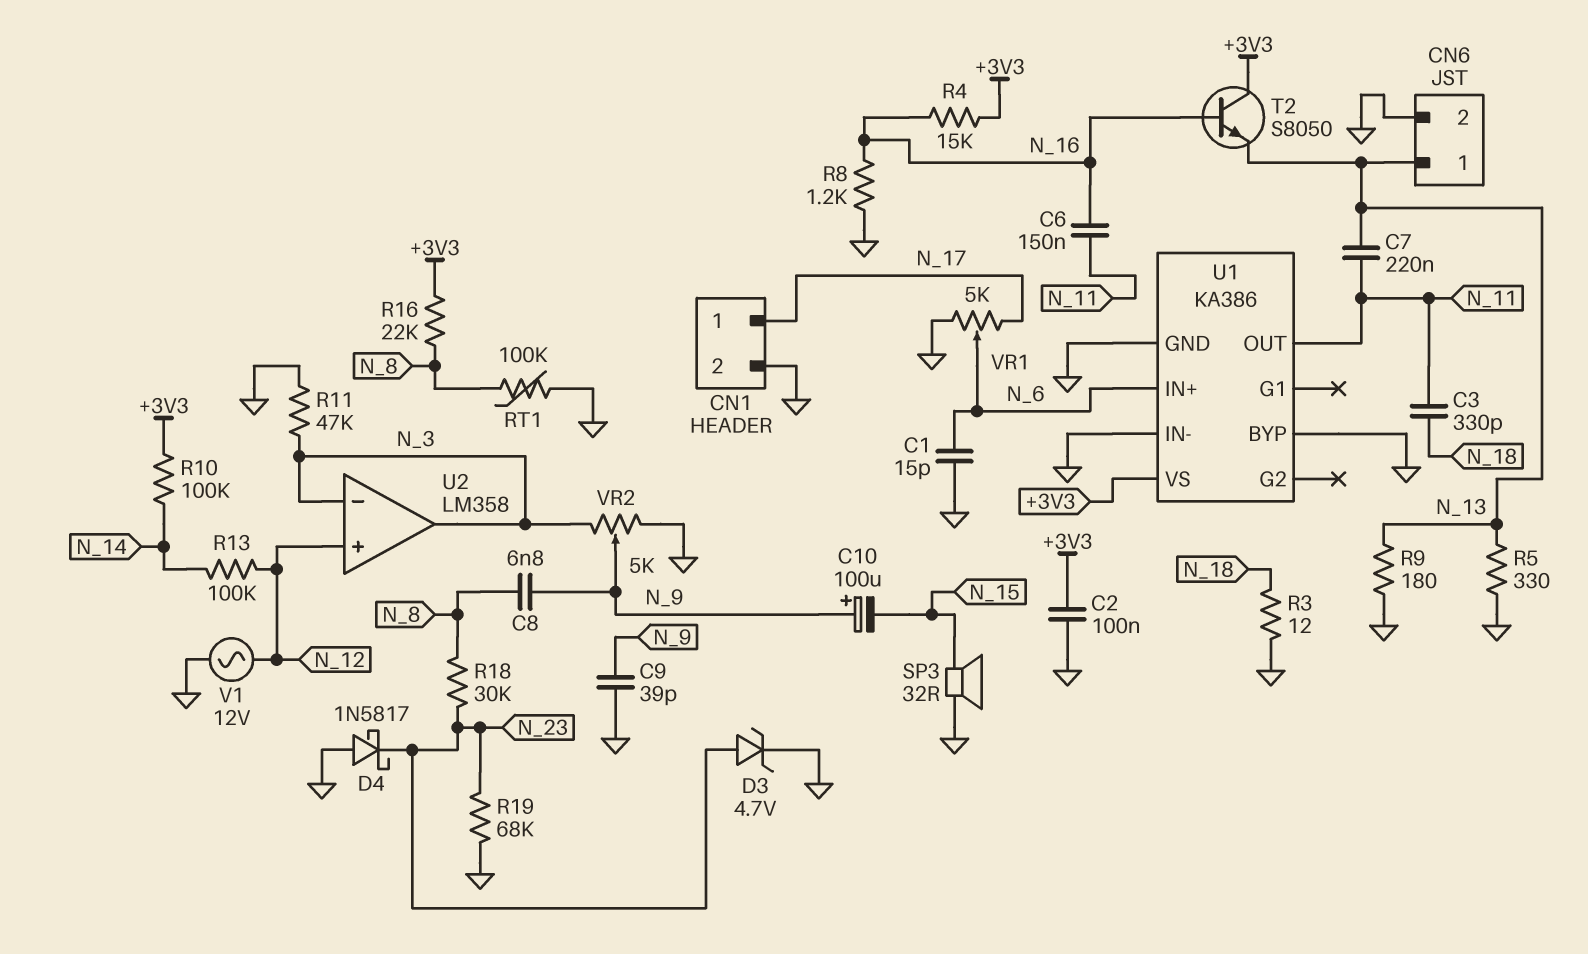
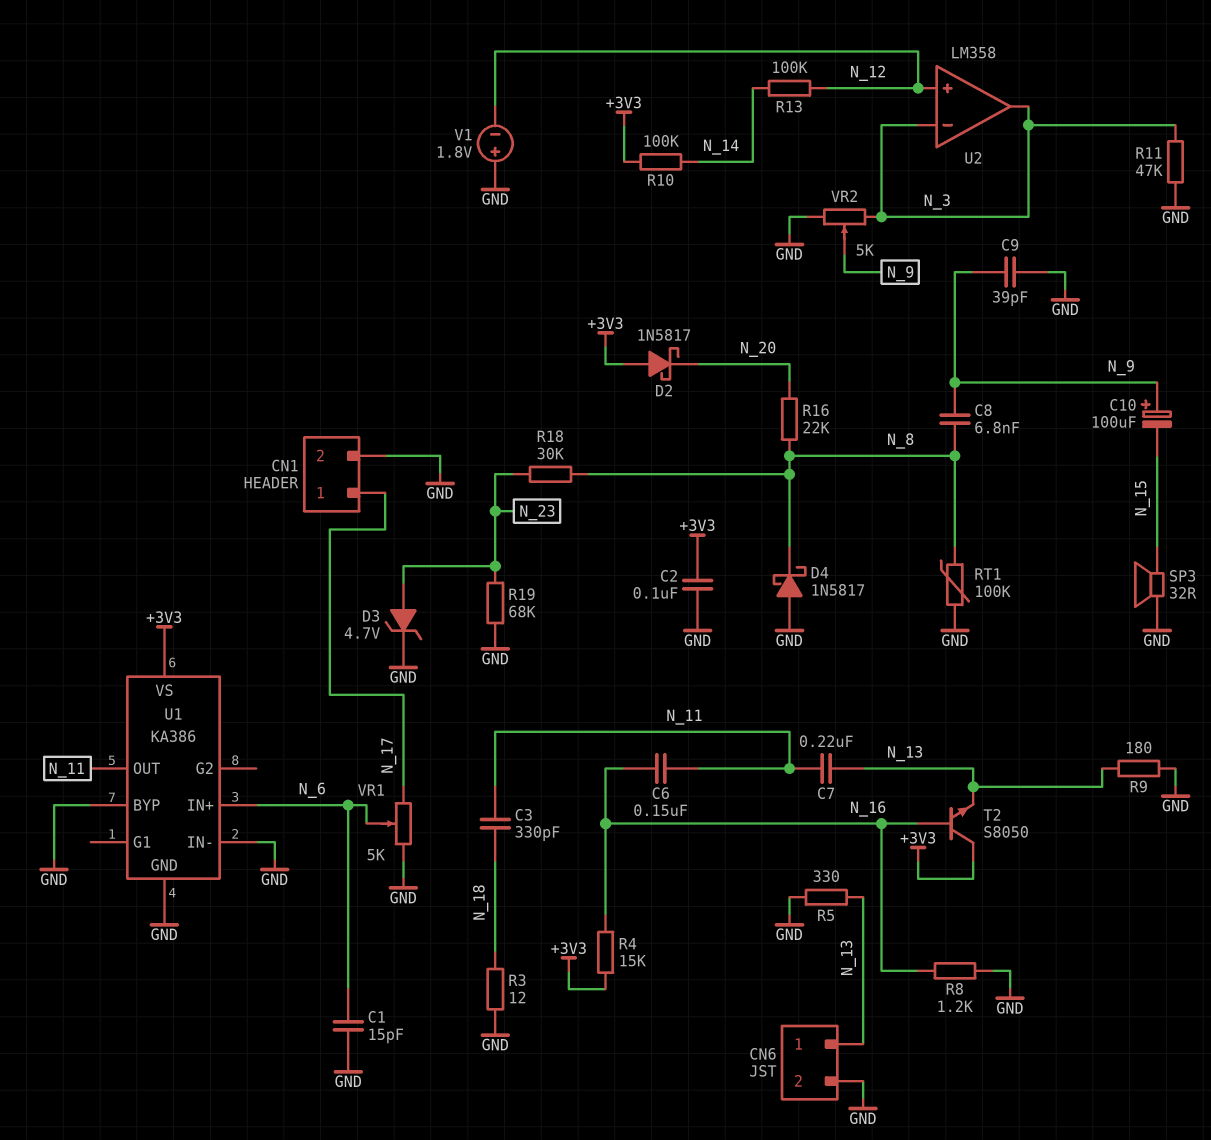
D2: none -> schottky 1N5817 (A +3V3, K N_20)
D4: schottky 1N5817 (A GND, K N_23) -> schottky 1N5817 (A GND, K N_8)
R16: 22k (+3V3, N_8) -> 22k (N_8, N_20)
V1: AC 12V (GND, N_12) -> 1.8V (plus GND, minus N_12)

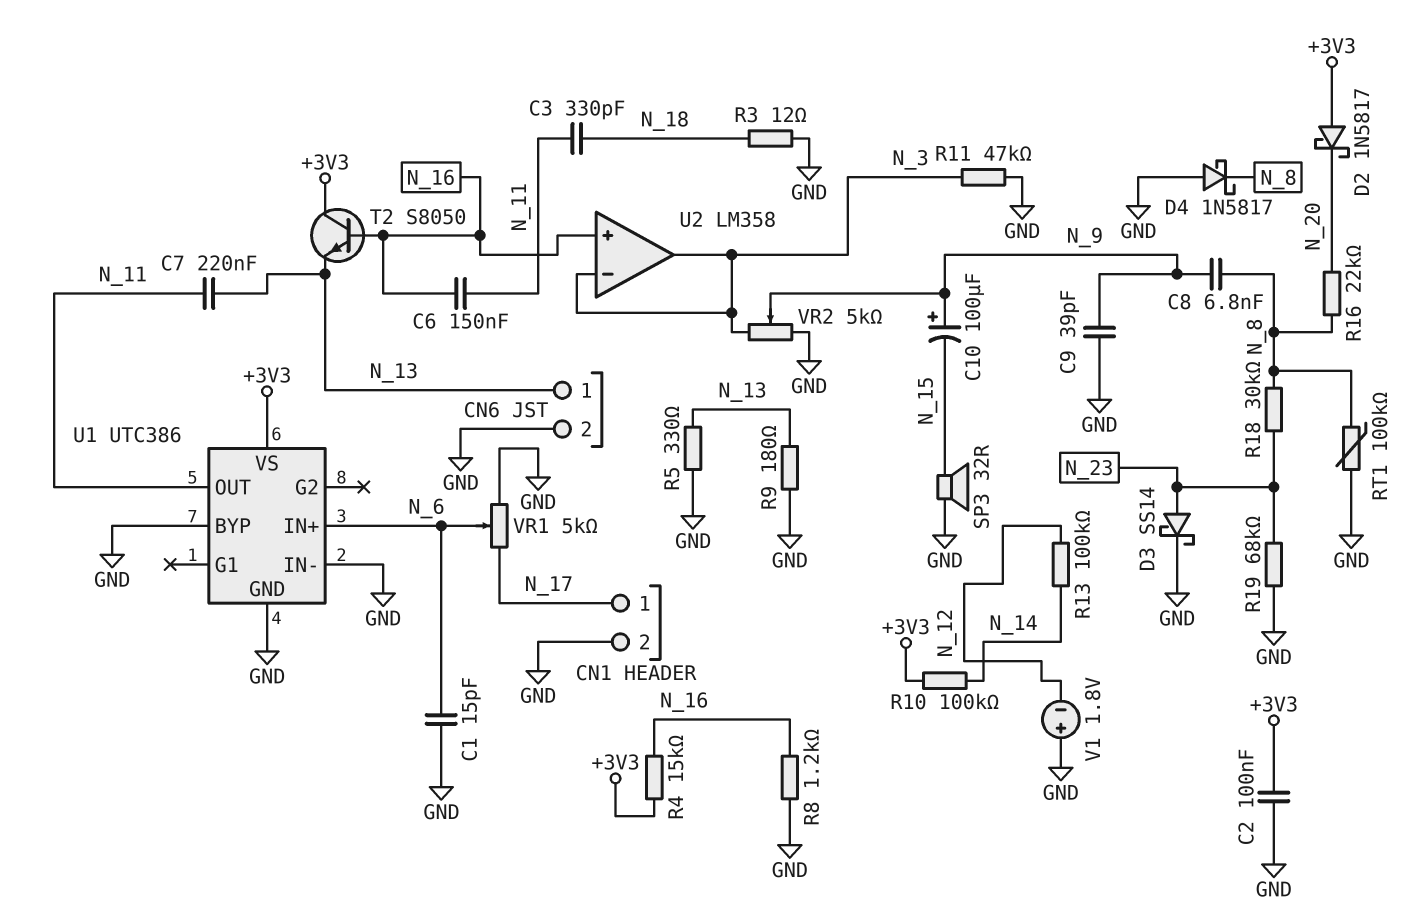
D3: zener 4.7V (A N_23, K GND) -> schottky SS14 (A N_23, K GND)
U1: KA386 -> UTC386
U2 pin in+: N_12 -> N_16

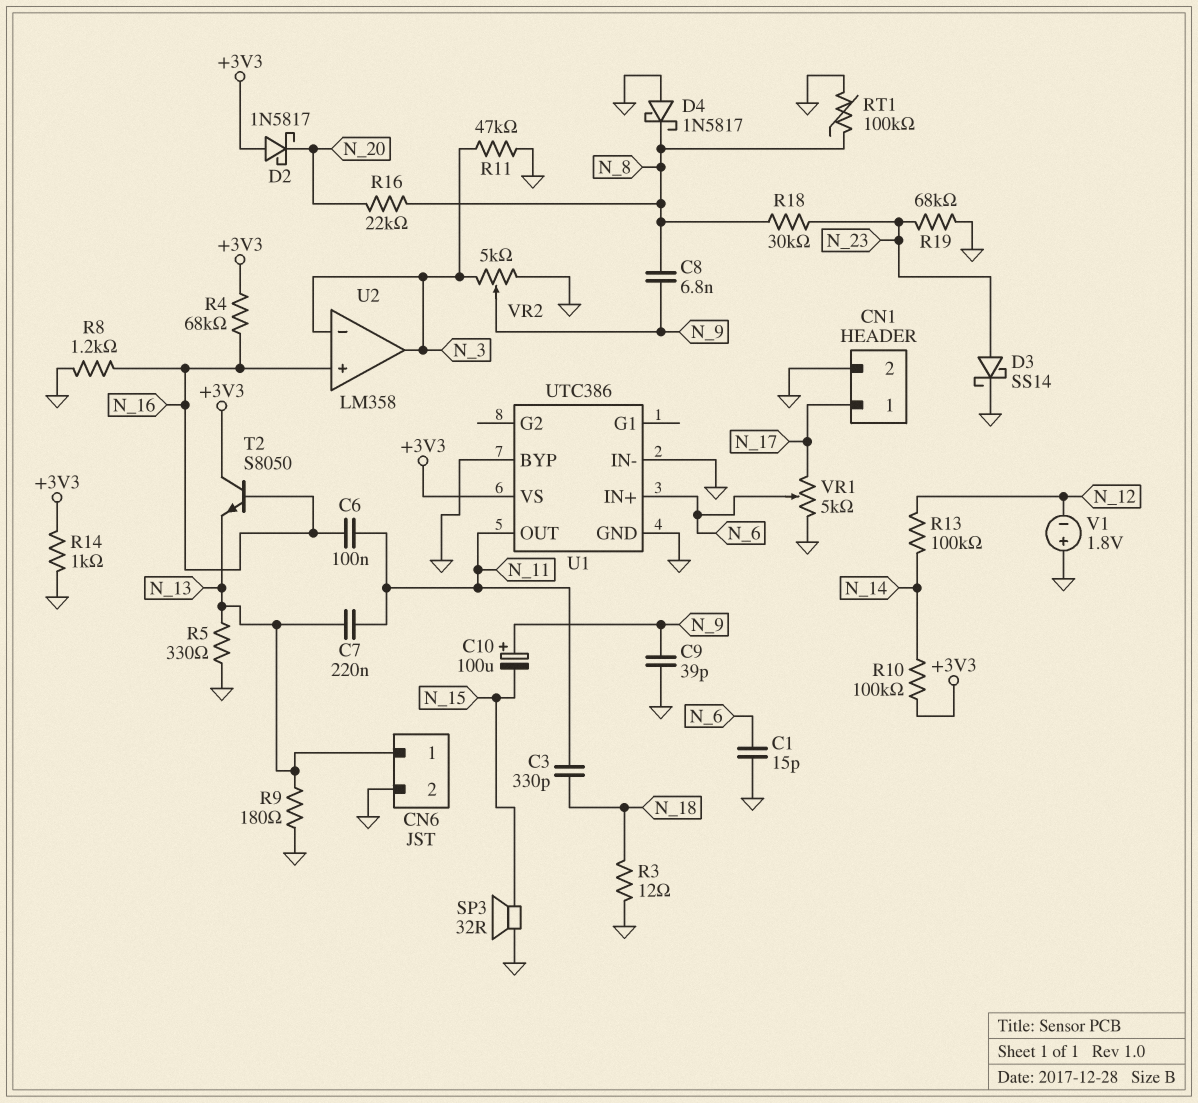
C2: 100nF (+3V3, GND) -> none
C6: 150nF (N_11, N_16) -> 100nF (N_11, N_16)
R4: 15k (+3V3, N_16) -> 68k (+3V3, N_16)
R14: none -> 1k (+3V3, GND)

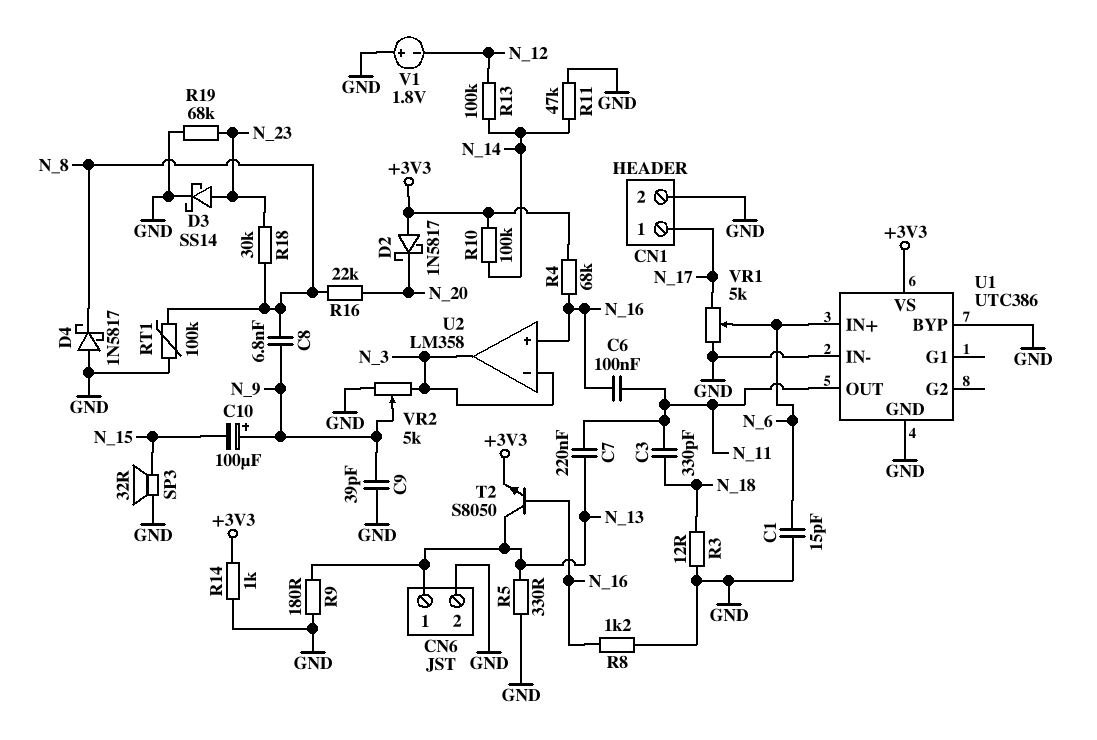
R11: 47k (GND, N_3) -> 47k (GND, N_14)
T2: NPN S8050 (B N_16, C +3V3, E N_13) -> NPN S8050 (B N_16, C N_13, E +3V3)

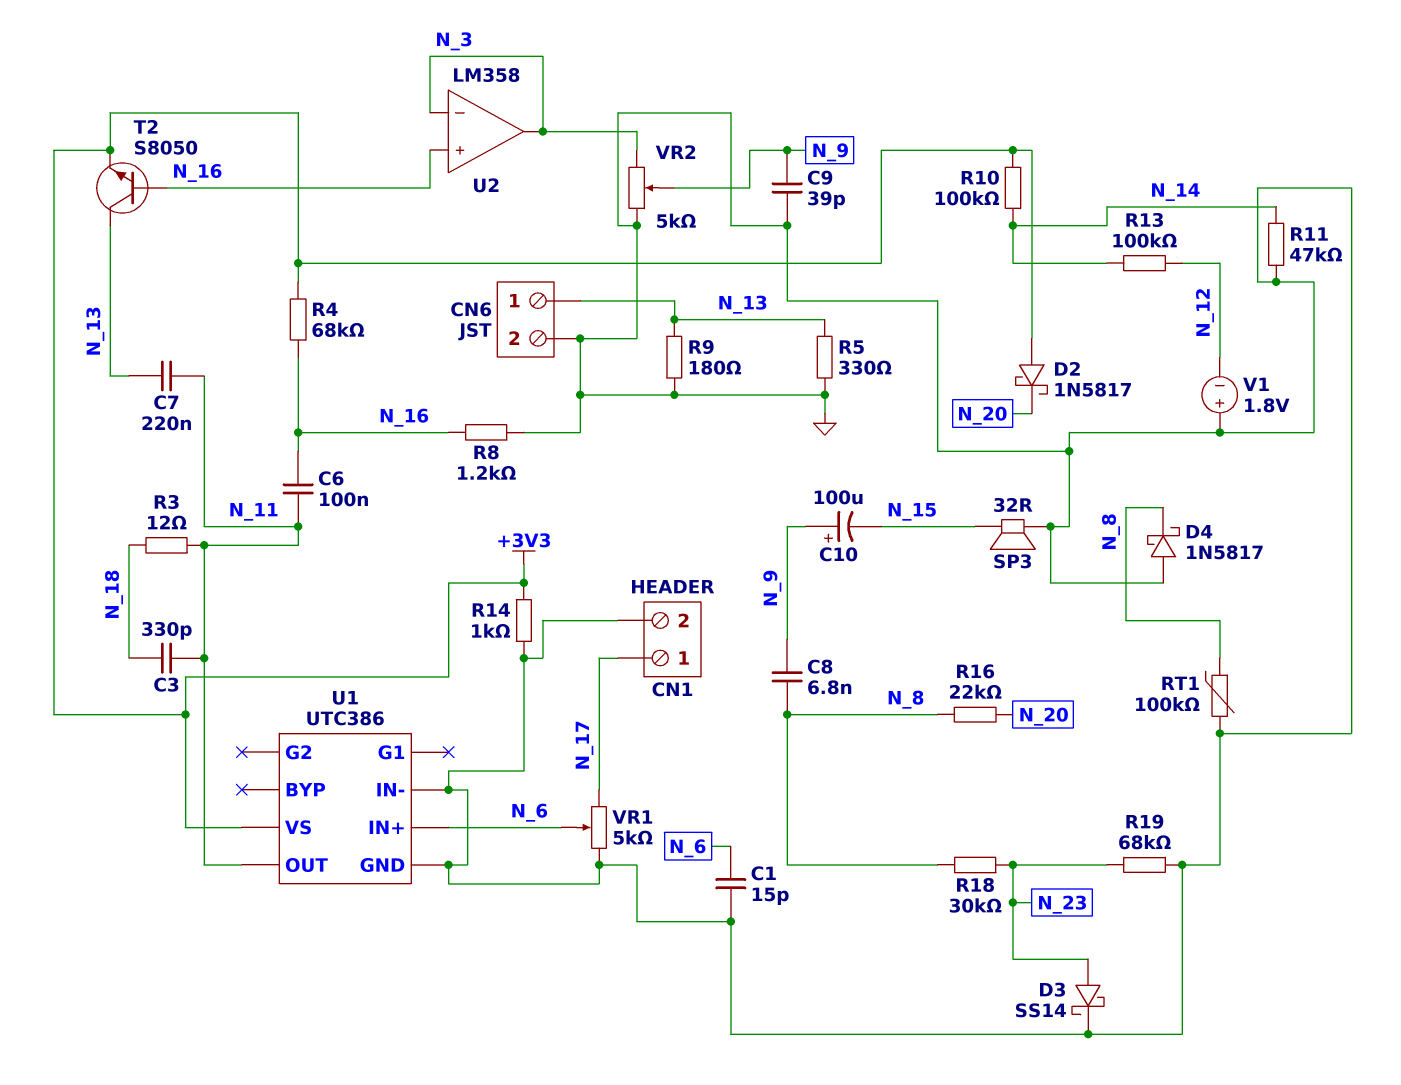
R3: 12 (GND, N_18) -> 12 (N_11, N_18)
U1 pin BYP: GND -> none

